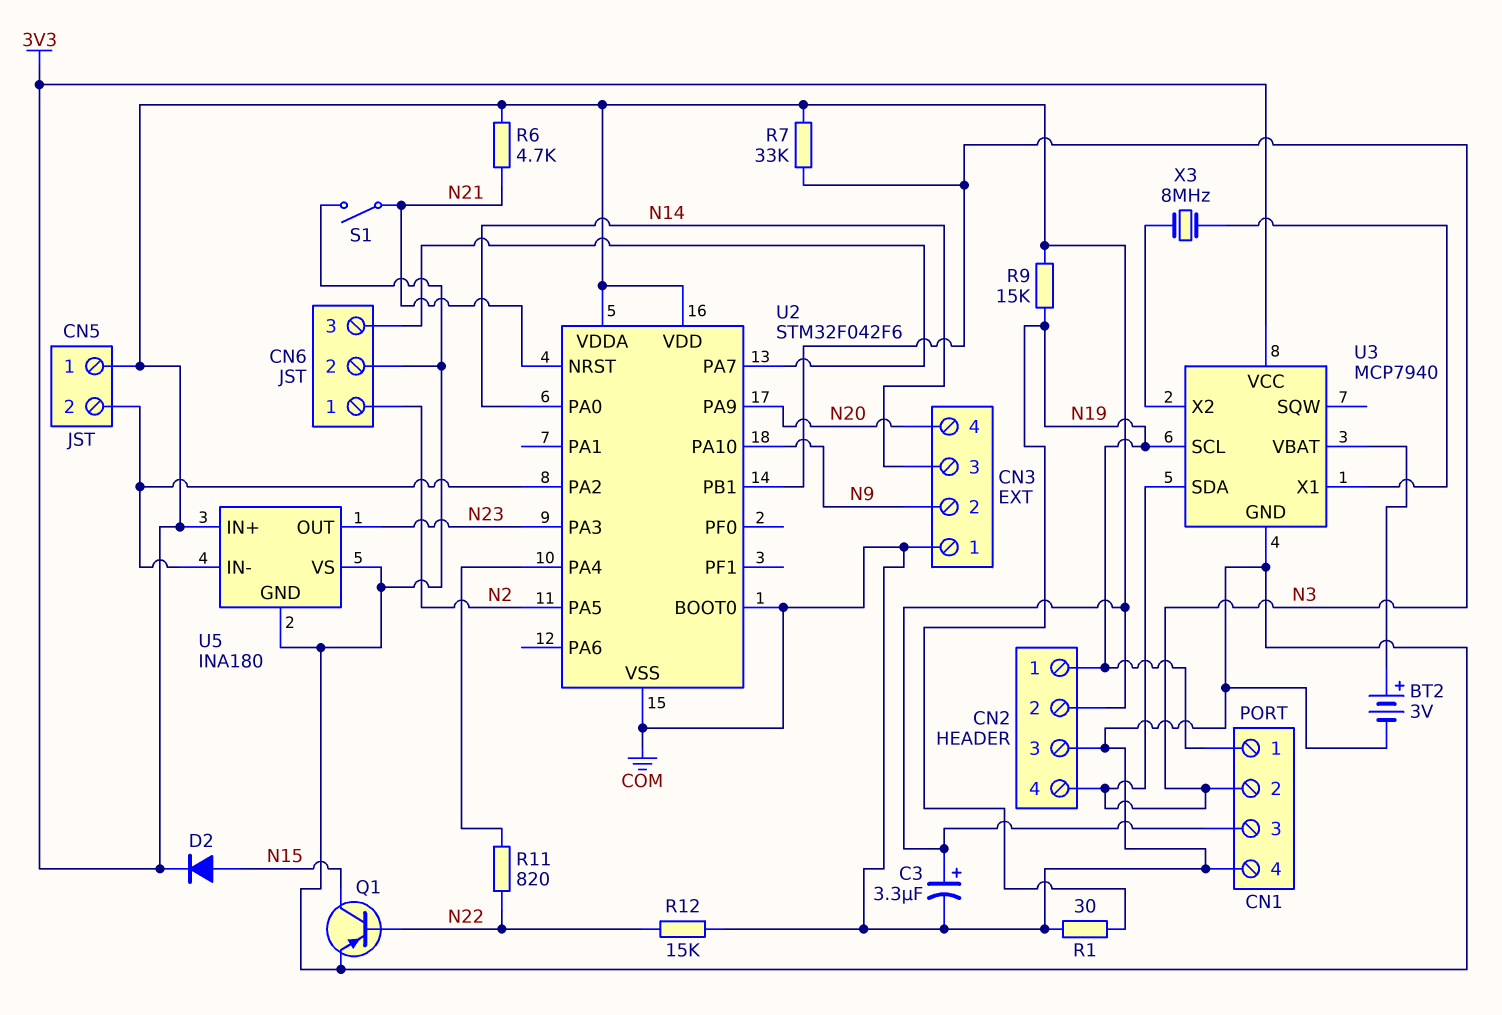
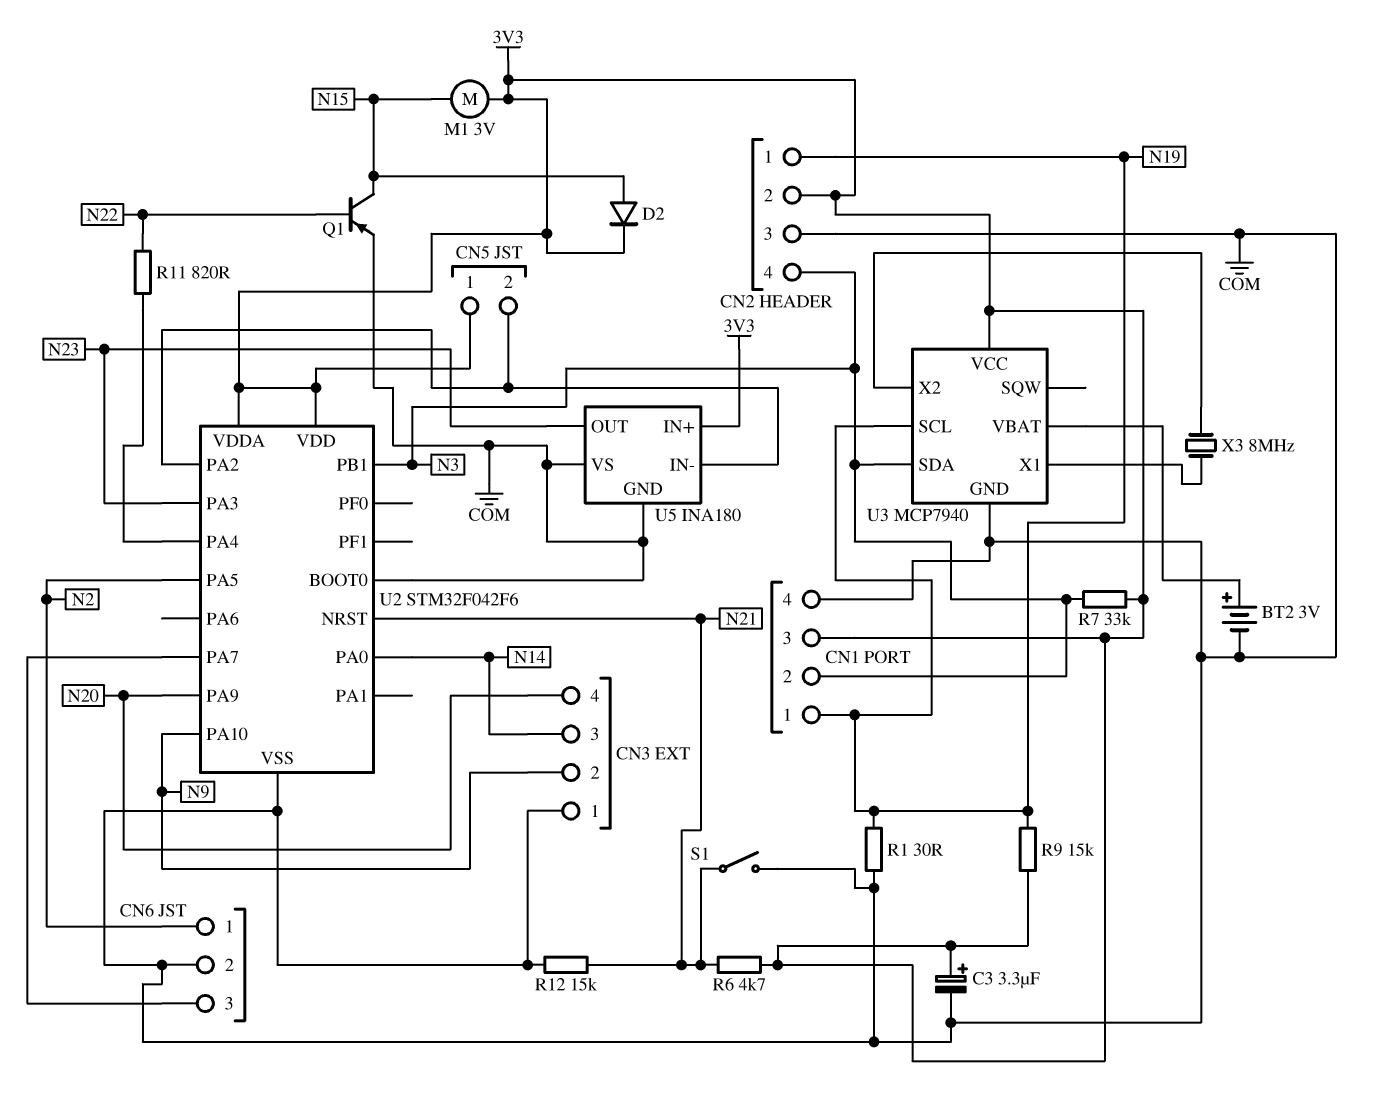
M1: none -> motor 3V (3V3, N15)
R12: 15k (COM, N22) -> 15k (COM, N21)

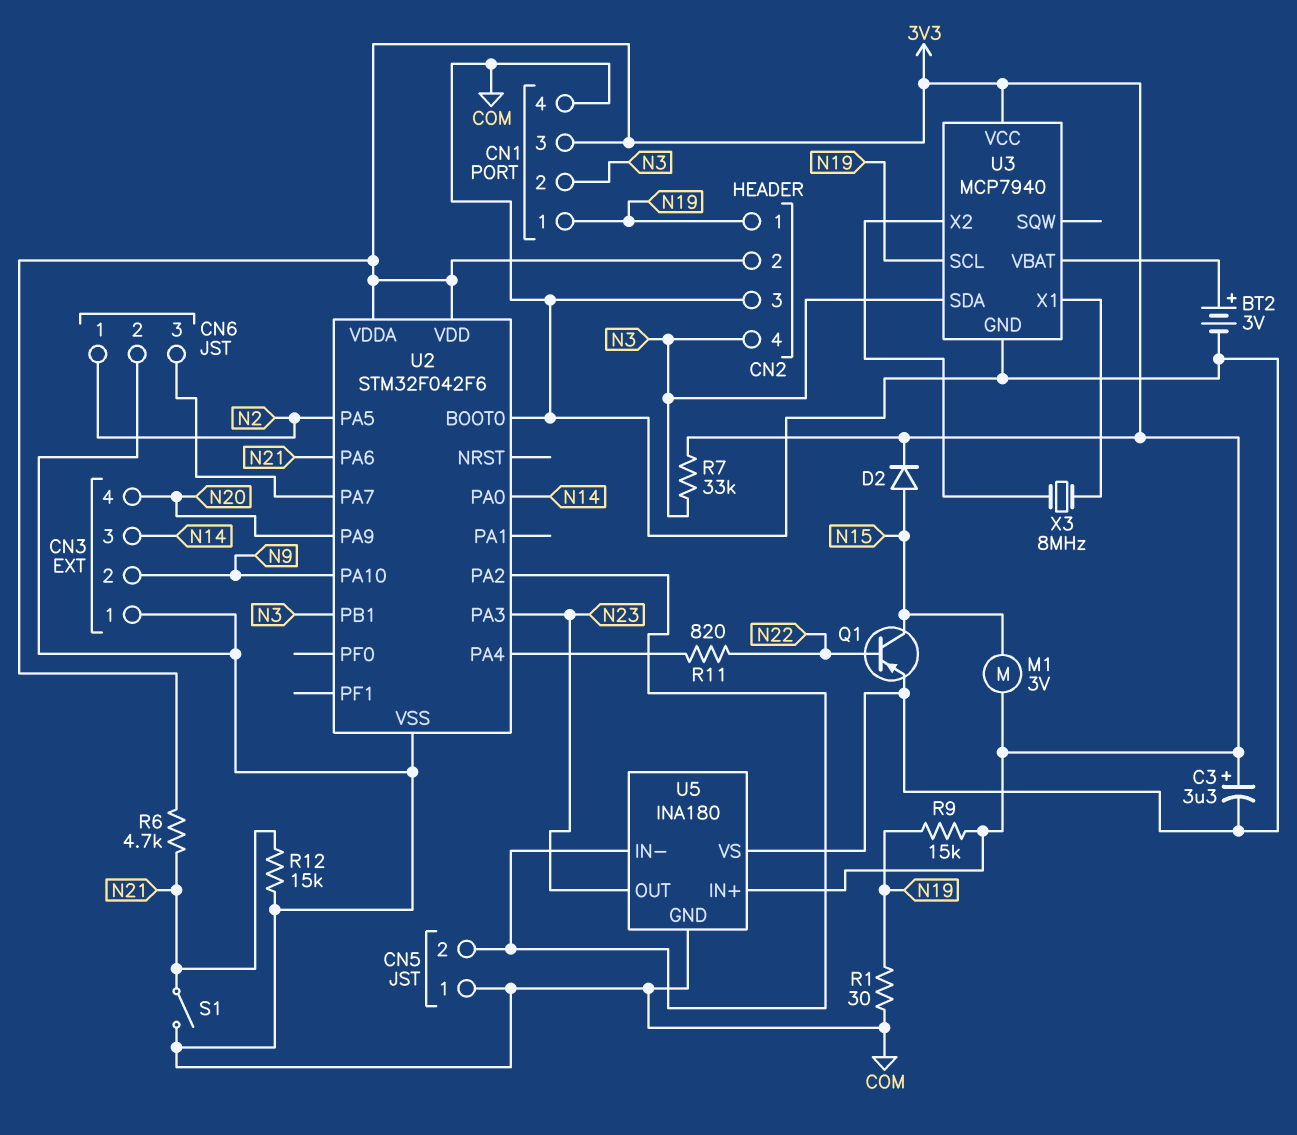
CN5 pin 1: 3V3 -> COM
U2 pin NRST: N21 -> none
U2 pin PA6: none -> N21

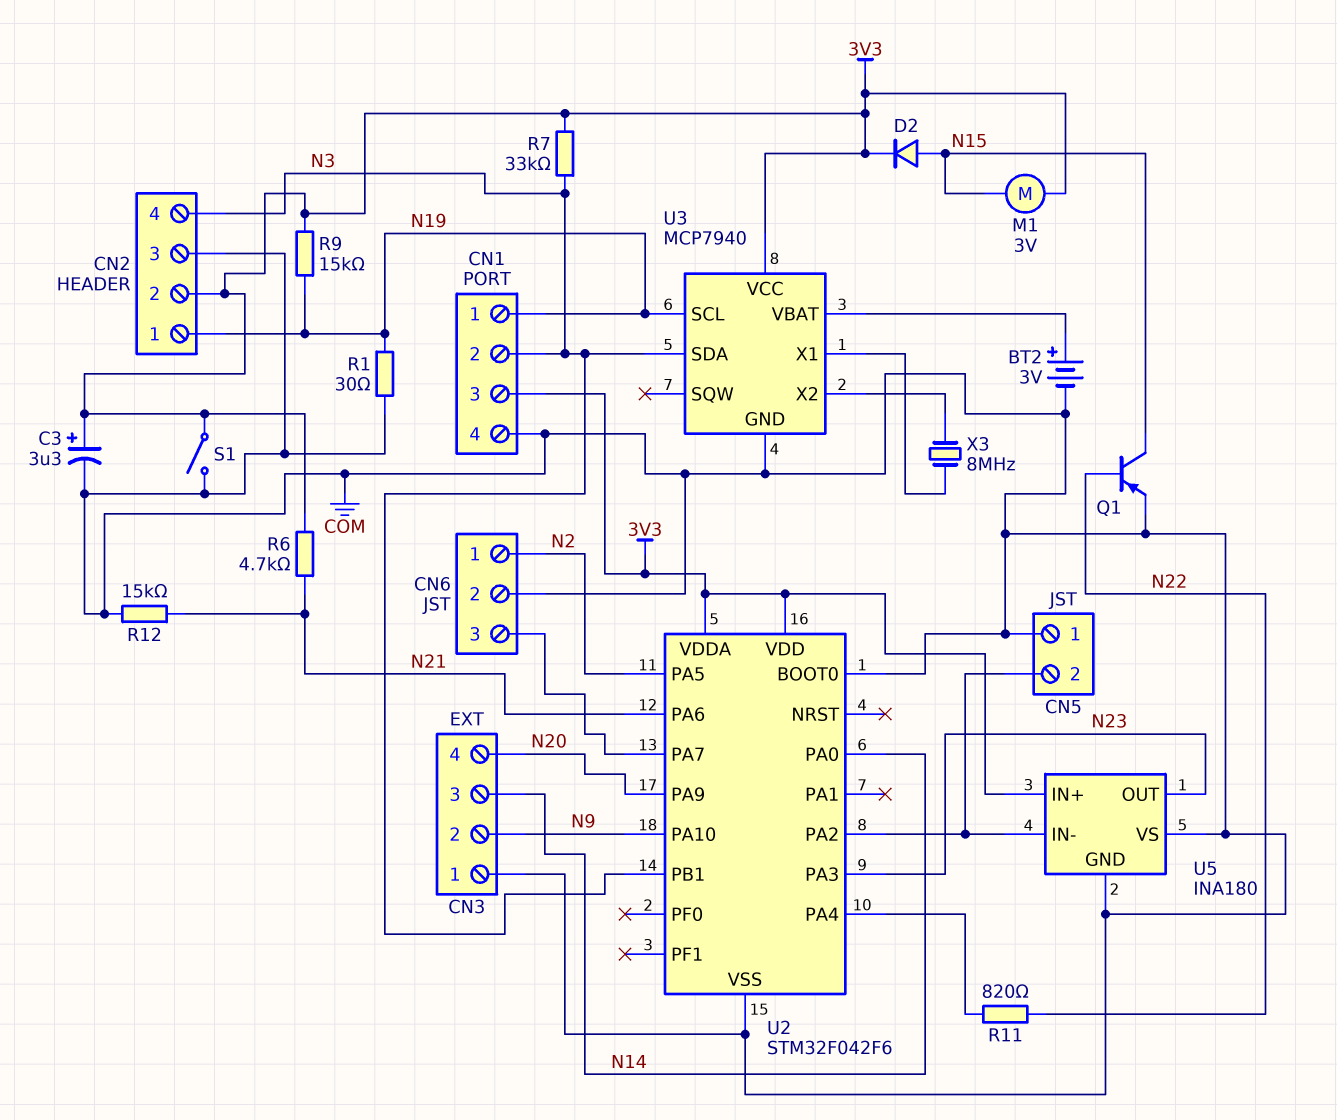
S1: switch (COM, N21) -> switch (3V3, COM)

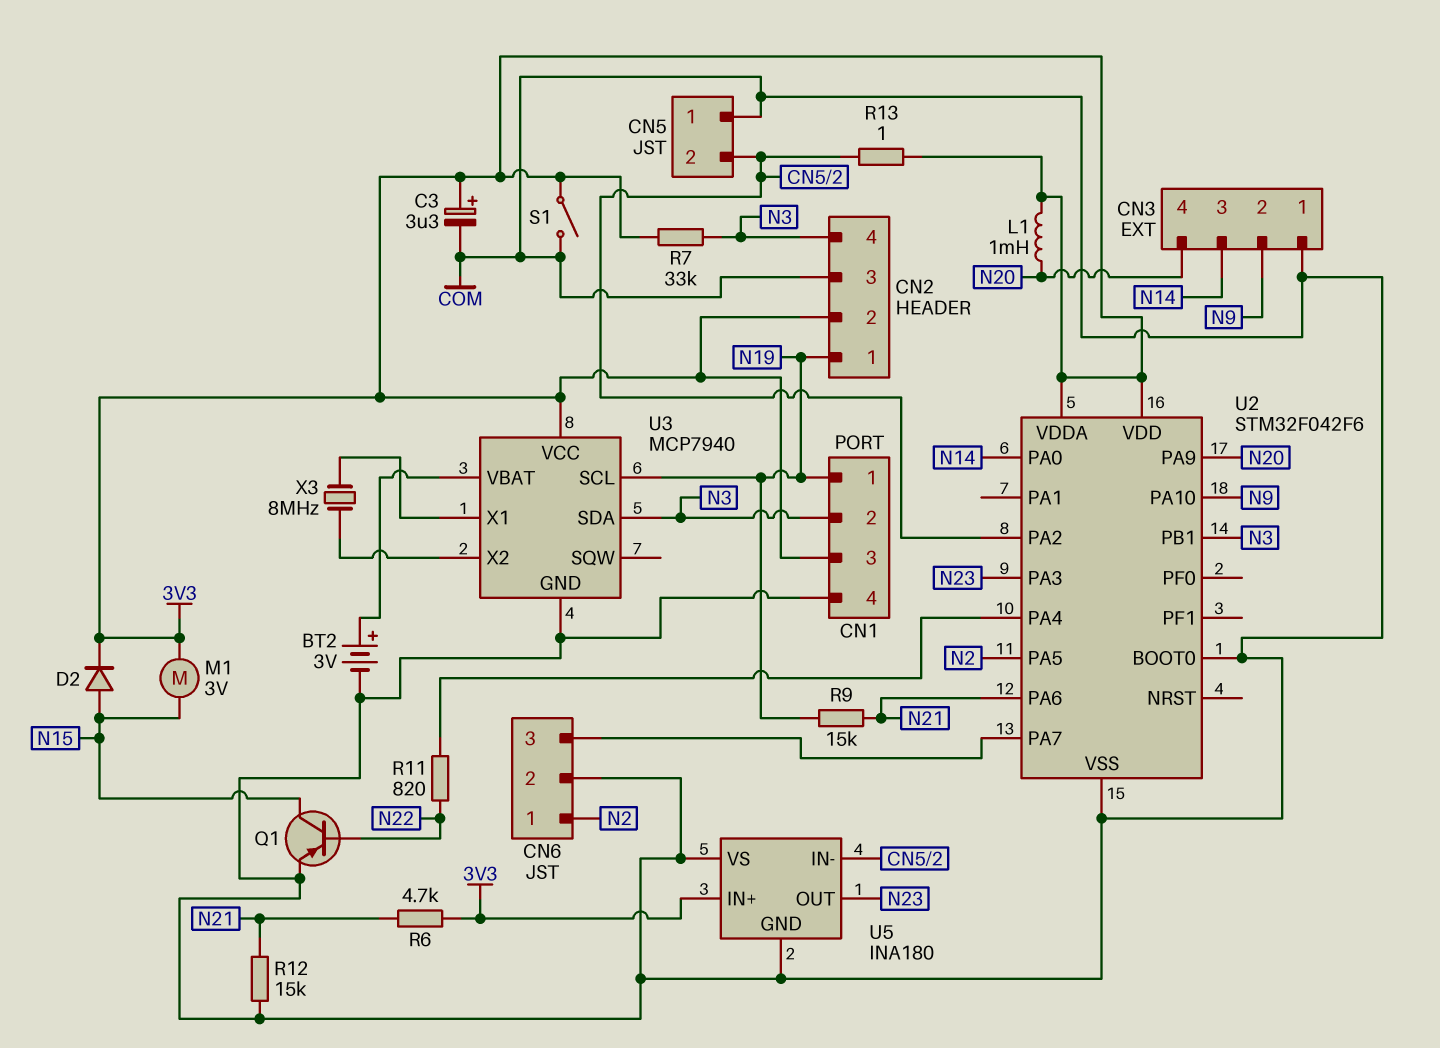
L1: none -> 1mH (3V3, N20)
R1: 30 (COM, N19) -> none
R9: 15k (3V3, N19) -> 15k (N19, N21)
R13: none -> 1 (3V3, CN5/2)

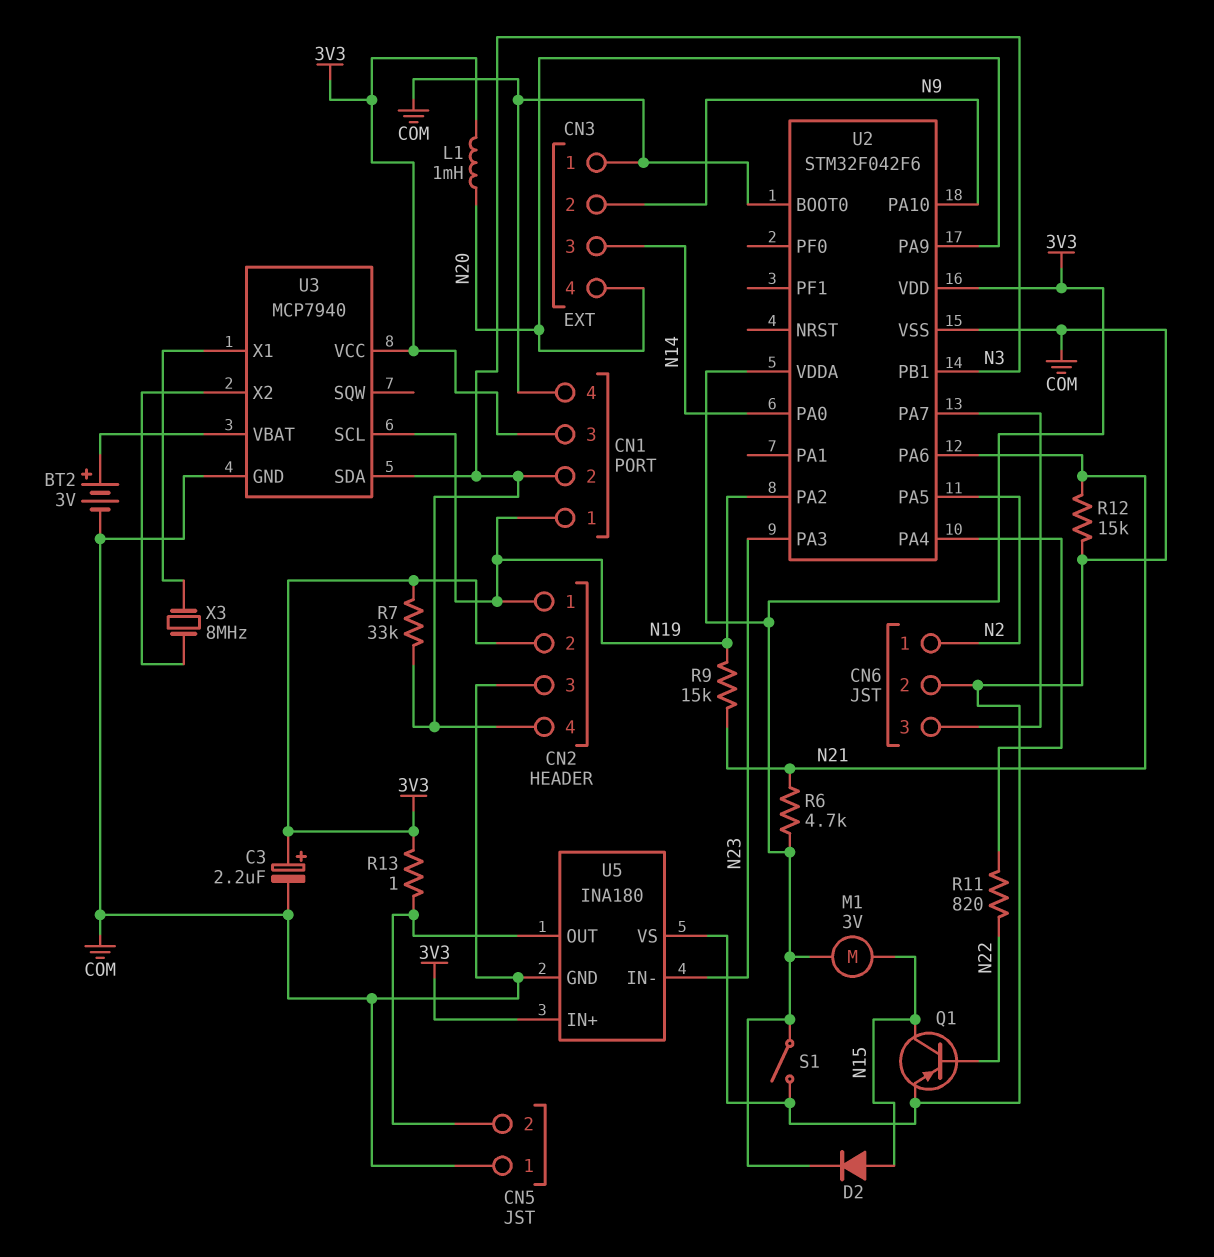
C3: 3.3uF (plus 3V3, minus COM) -> 2.2uF (plus 3V3, minus COM)
U2 pin PA2: CN5/2 -> N19
U5 pin IN-: CN5/2 -> N23
U5 pin OUT: N23 -> CN5/2

